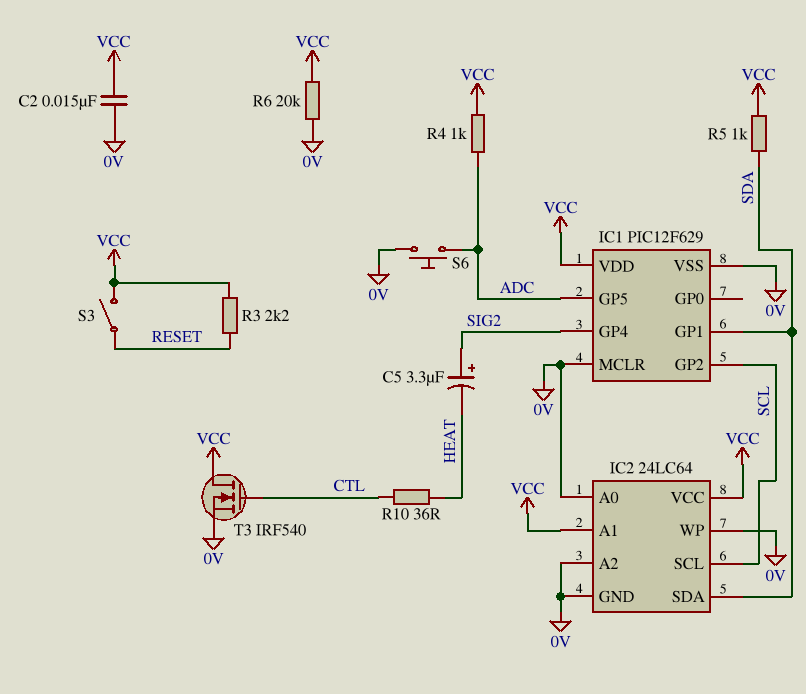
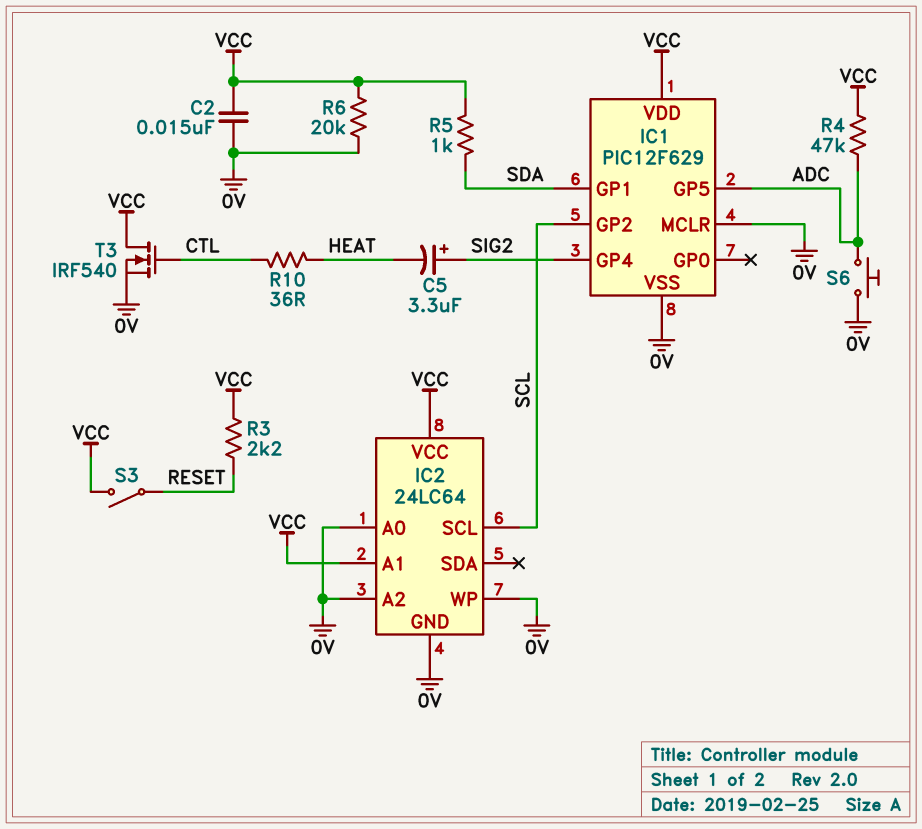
IC2 pin SDA: SDA -> none
R4: 1k (ADC, VCC) -> 47k (ADC, VCC)

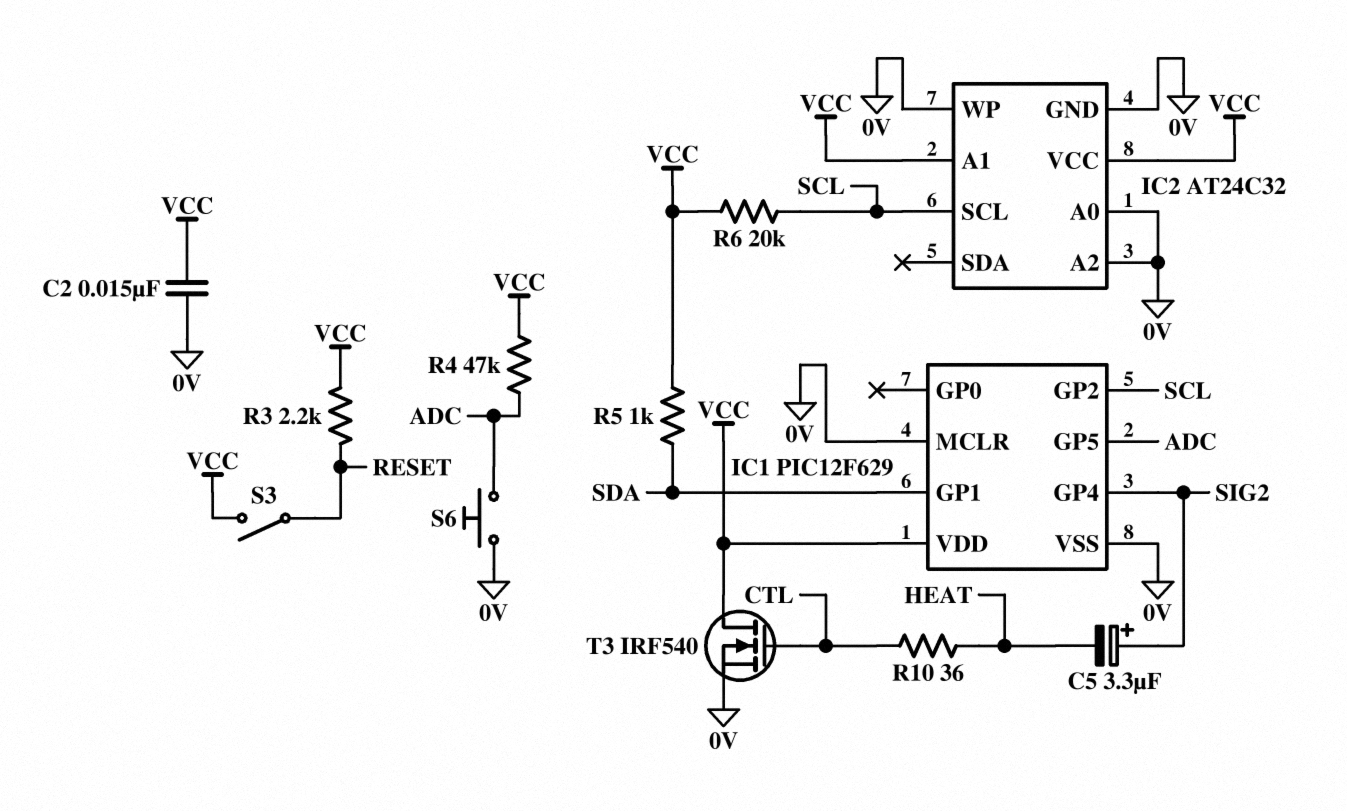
IC2: 24LC64 -> AT24C32
R6: 20k (0V, VCC) -> 20k (SCL, VCC)

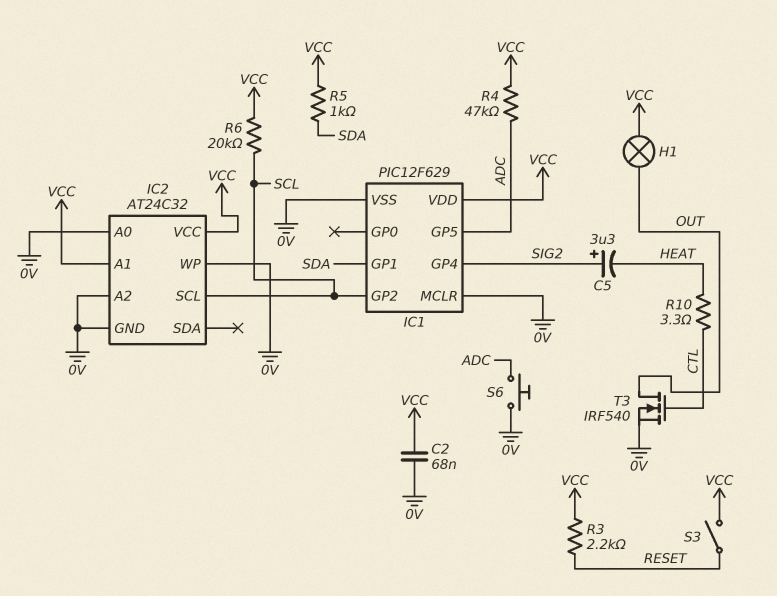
C2: 15nF (0V, VCC) -> 68nF (0V, VCC)
H1: none -> lamp (OUT, VCC)
R10: 36 (CTL, HEAT) -> 3.3 (CTL, HEAT)
T3: NMOS IRF540 (G CTL, D VCC, S 0V) -> NMOS IRF540 (G CTL, D OUT, S 0V)

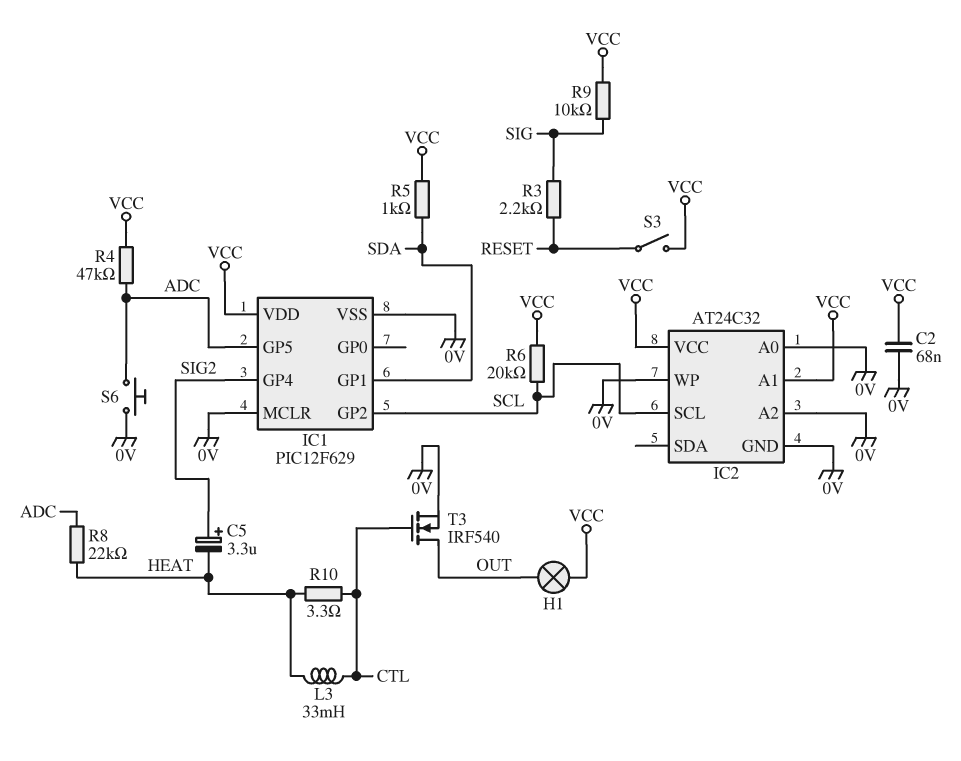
L3: none -> 33mH (CTL, HEAT)
R3: 2.2k (RESET, VCC) -> 2.2k (RESET, SIG)
R8: none -> 22k (ADC, HEAT)
R9: none -> 10k (SIG, VCC)

